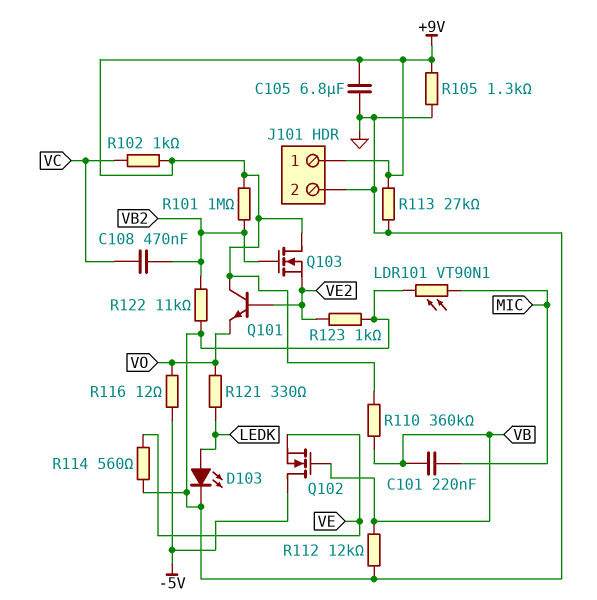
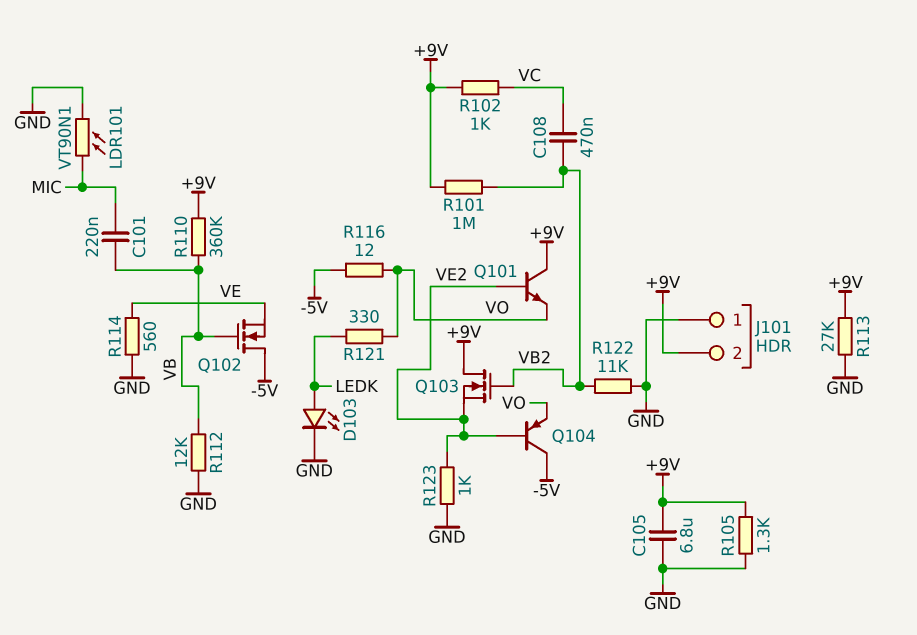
J101 pin 1: +9V -> GND
J101 pin 2: GND -> +9V
Q104: none -> PNP (B VE2, C -5V, E VO)

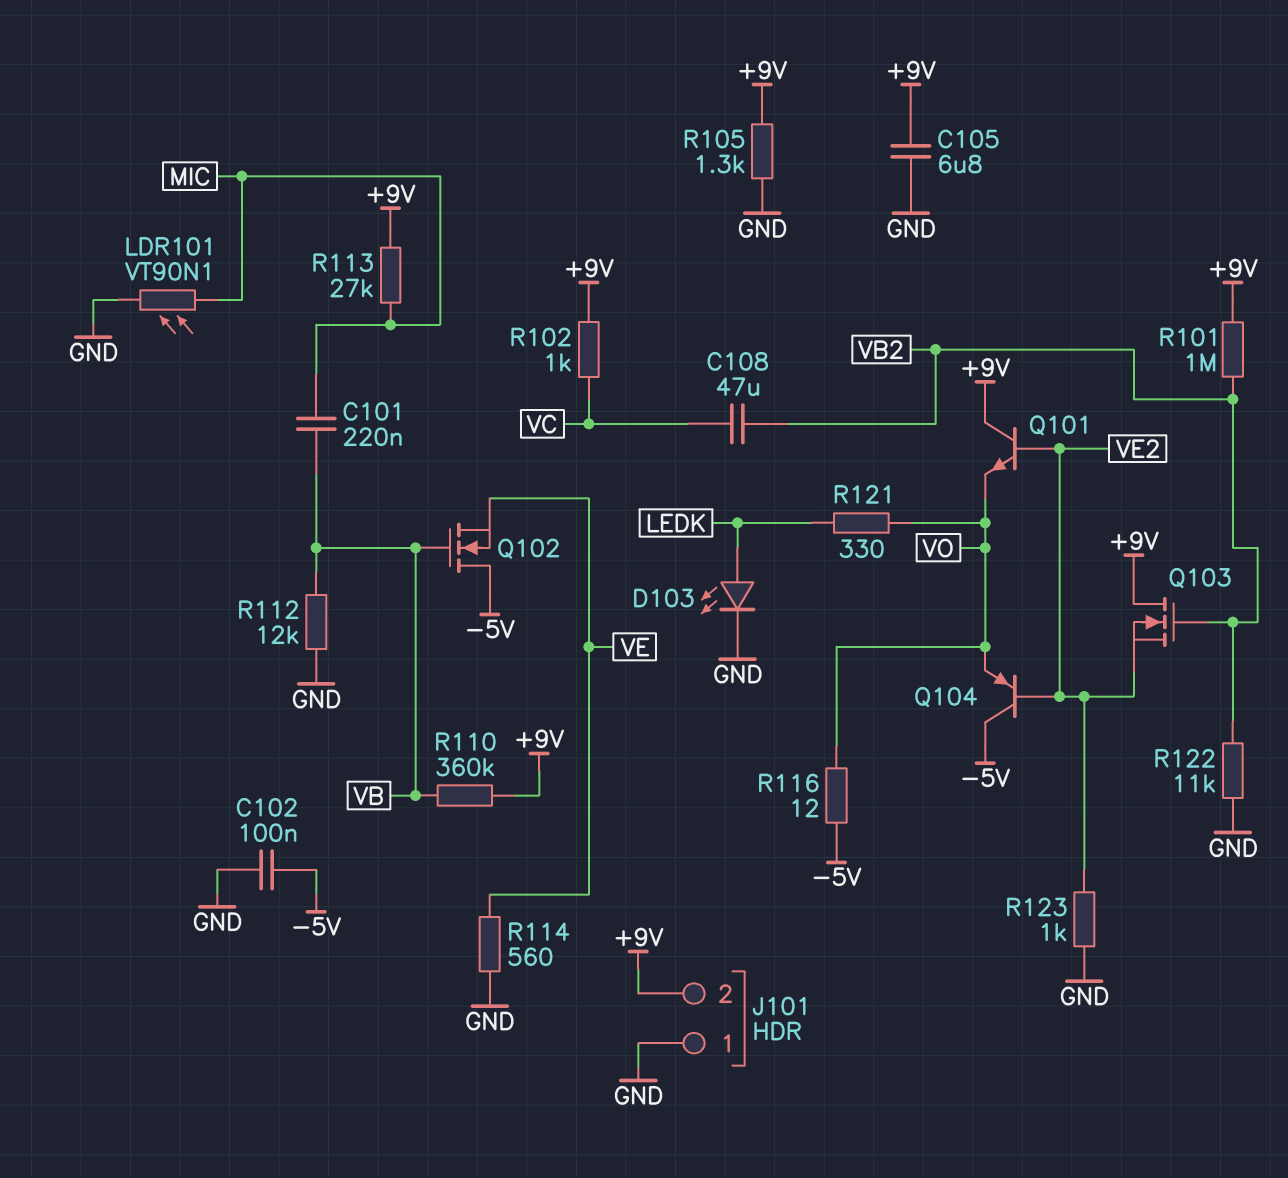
C102: none -> 100nF (-5V, GND)
C108: 470nF (VB2, VC) -> 47uF (VB2, VC)
R113: 27k (+9V, GND) -> 27k (+9V, MIC)

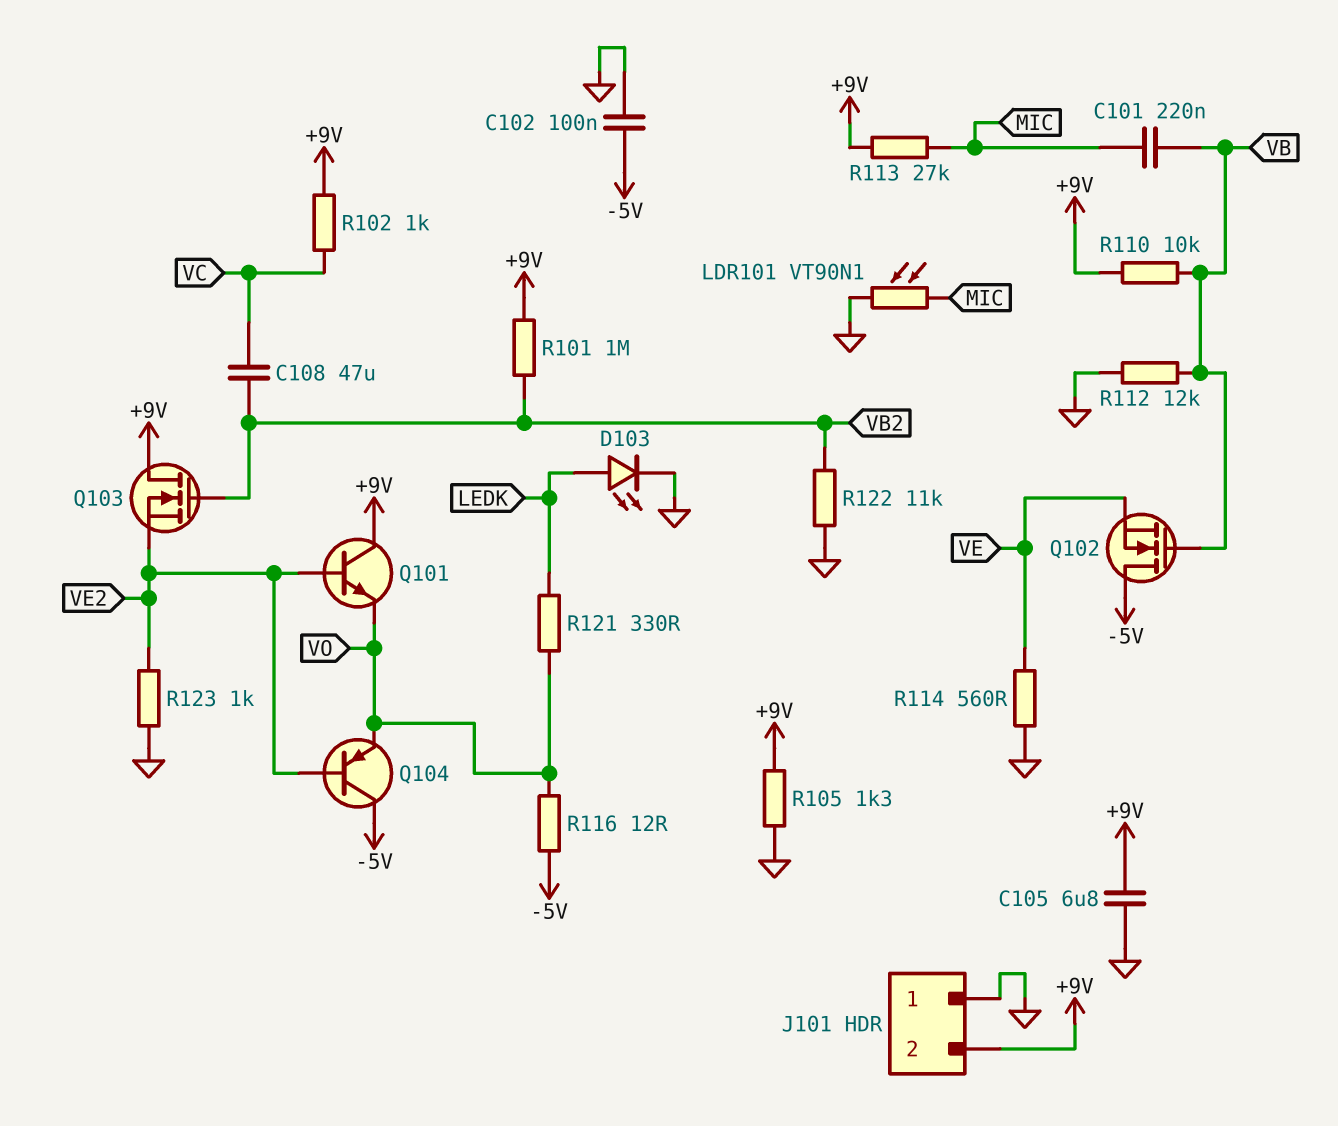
R110: 360k (+9V, VB) -> 10k (+9V, VB)

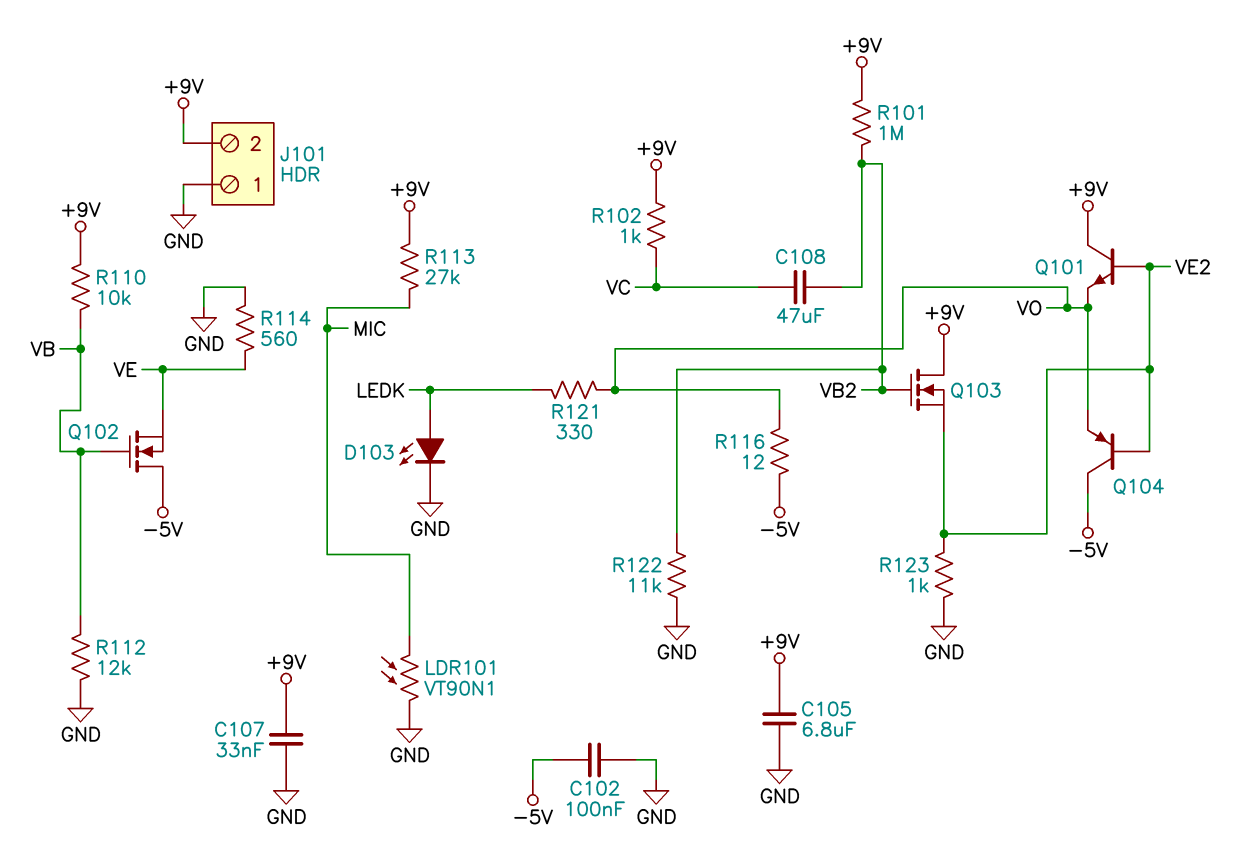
C101: 220nF (MIC, VB) -> none
C107: none -> 33nF (+9V, GND)
R105: 1.3k (+9V, GND) -> none

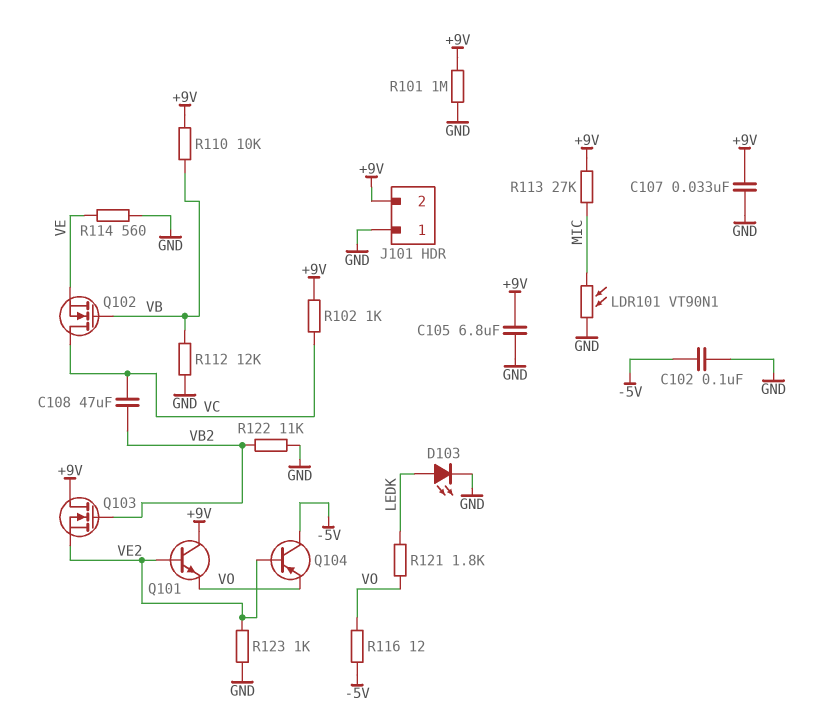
Q102: NMOS (G VB, D -5V, S VE) -> NMOS (G VB, D VC, S VE)
R101: 1M (+9V, VB2) -> 1M (+9V, GND)
R121: 330 (LEDK, VO) -> 1.8k (LEDK, VO)

